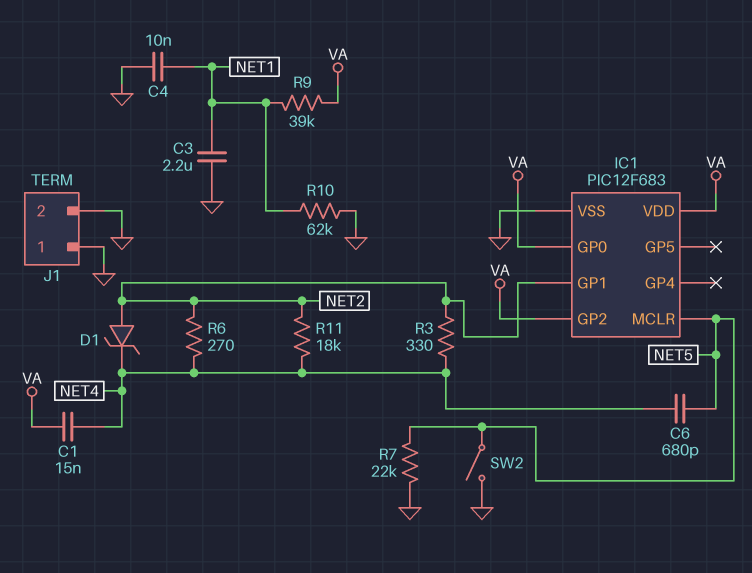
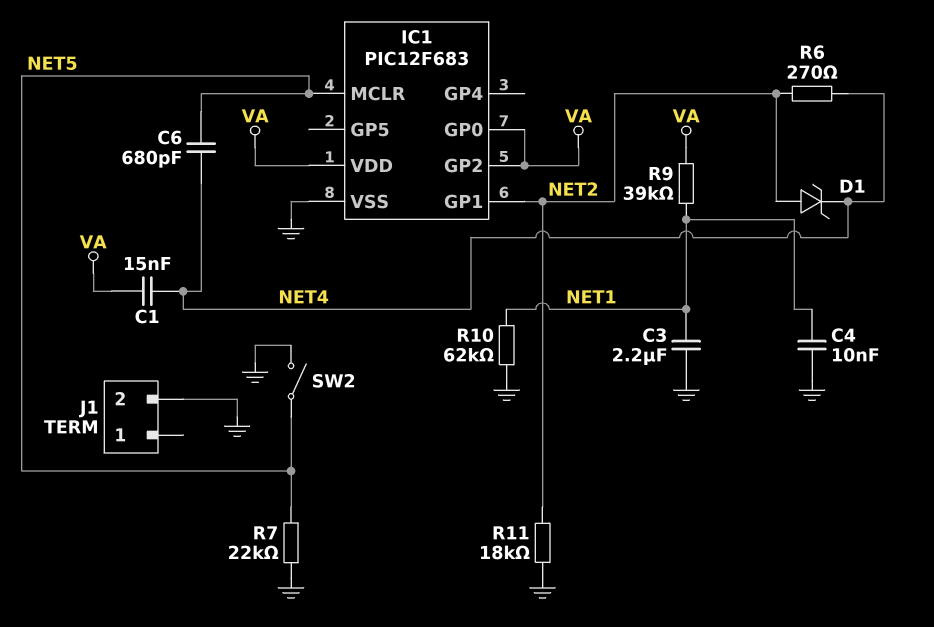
J1 pin 1: GND -> none
R3: 330 (NET2, NET4) -> none
R11: 18k (NET2, NET4) -> 18k (GND, NET2)

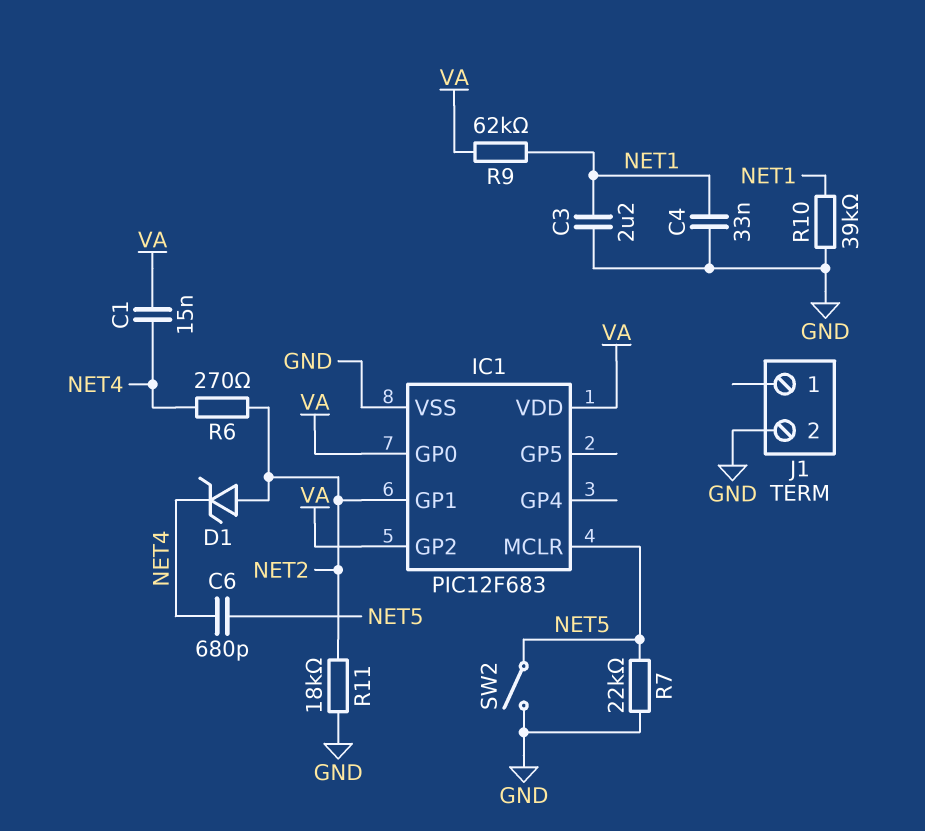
C4: 10nF (GND, NET1) -> 33nF (GND, NET1)
R9: 39k (NET1, VA) -> 62k (NET1, VA)
R10: 62k (GND, NET1) -> 39k (GND, NET1)

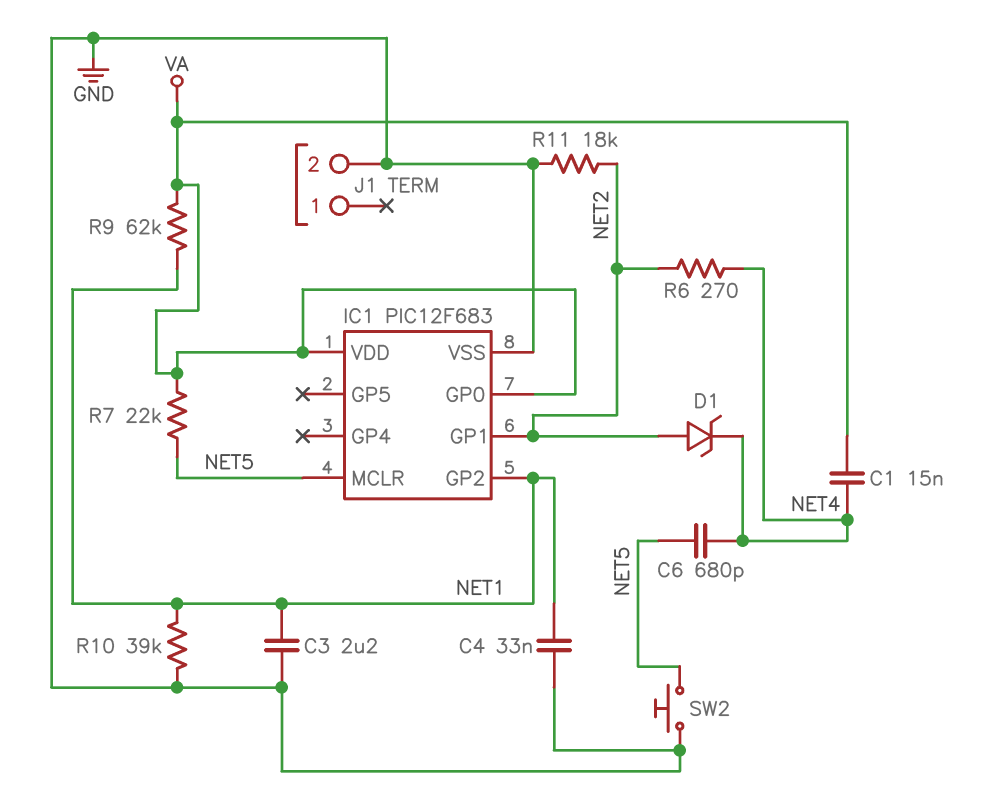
IC1 pin GP2: VA -> NET1
R7: 22k (GND, NET5) -> 22k (NET5, VA)
SW2: switch (GND, NET5) -> button (GND, NET5)

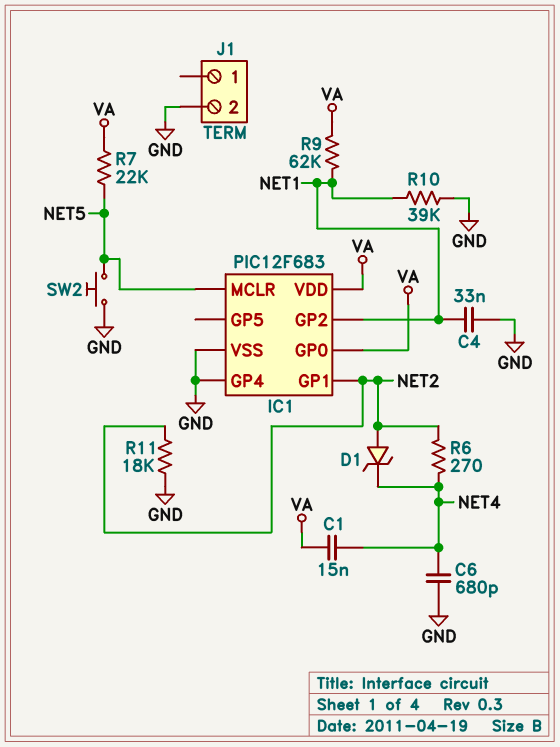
C3: 2.2uF (GND, NET1) -> none
C6: 680pF (NET4, NET5) -> 680pF (GND, NET4)
IC1 pin GP4: none -> GND

